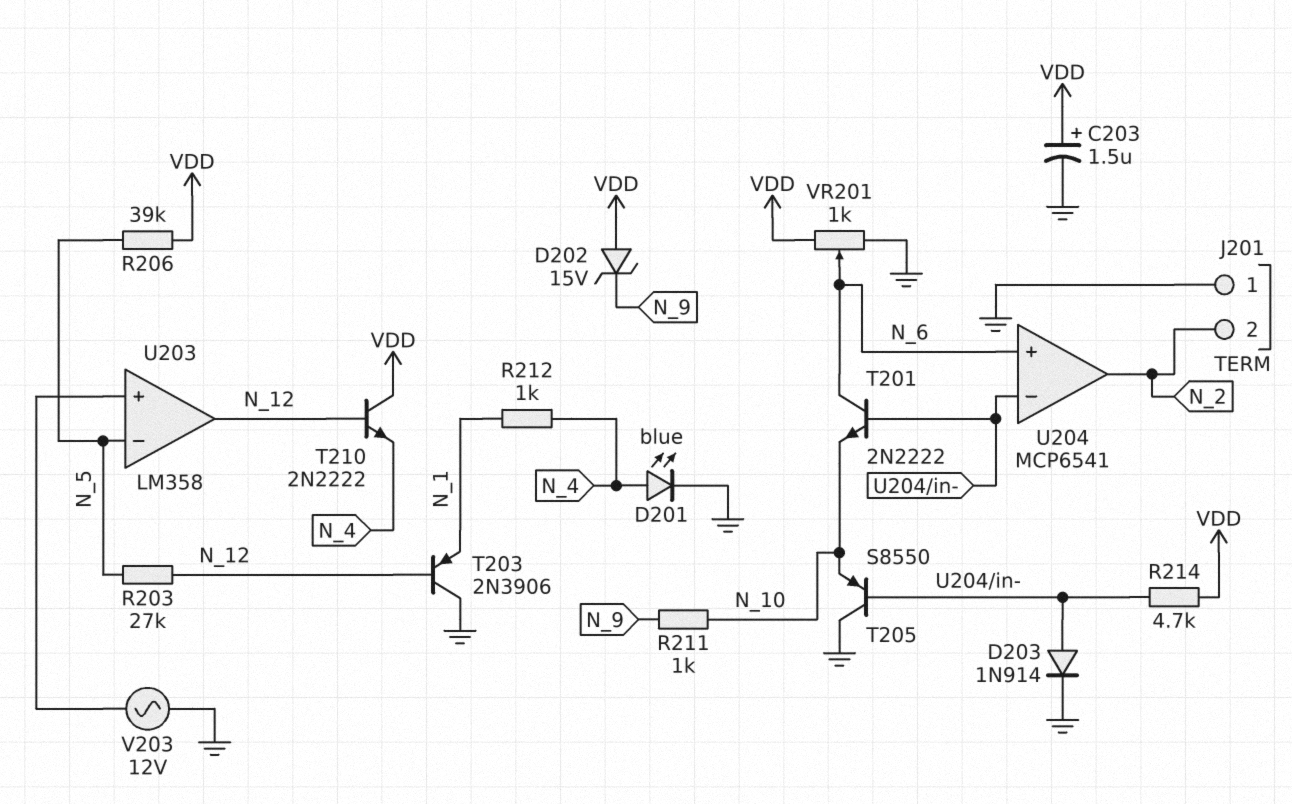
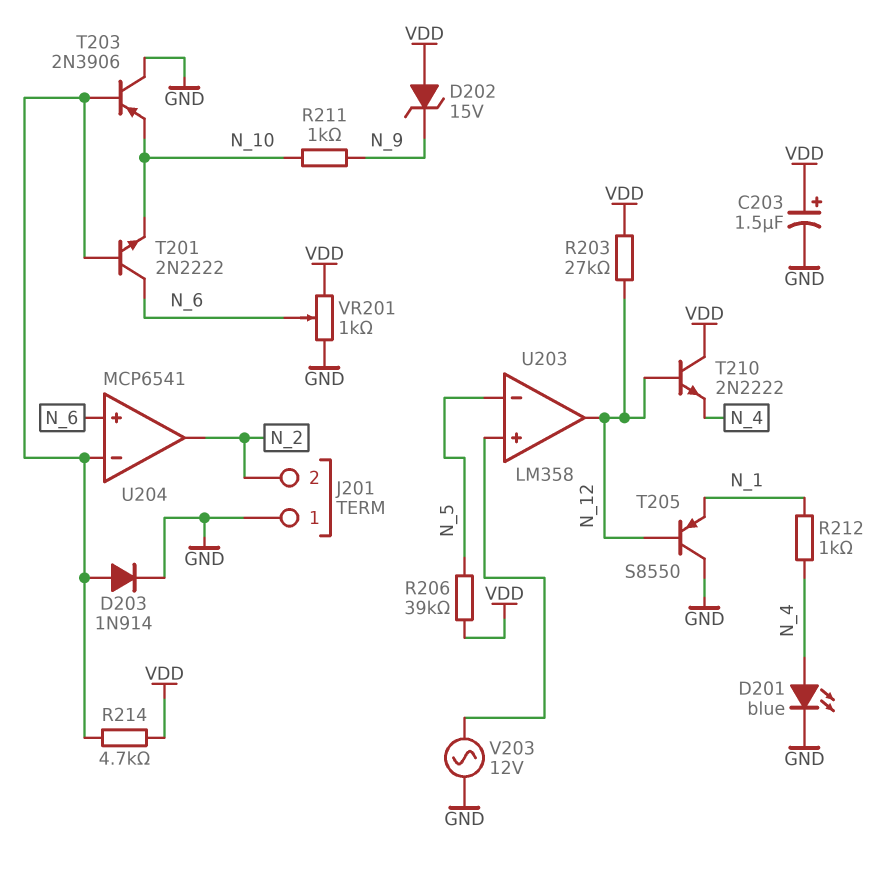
R203: 27k (N_5, N_12) -> 27k (N_12, VDD)
T203: PNP 2N3906 (B N_12, C GND, E N_1) -> PNP 2N3906 (B U204/in-, C GND, E N_10)
T205: PNP S8550 (B U204/in-, C GND, E N_10) -> PNP S8550 (B N_12, C GND, E N_1)

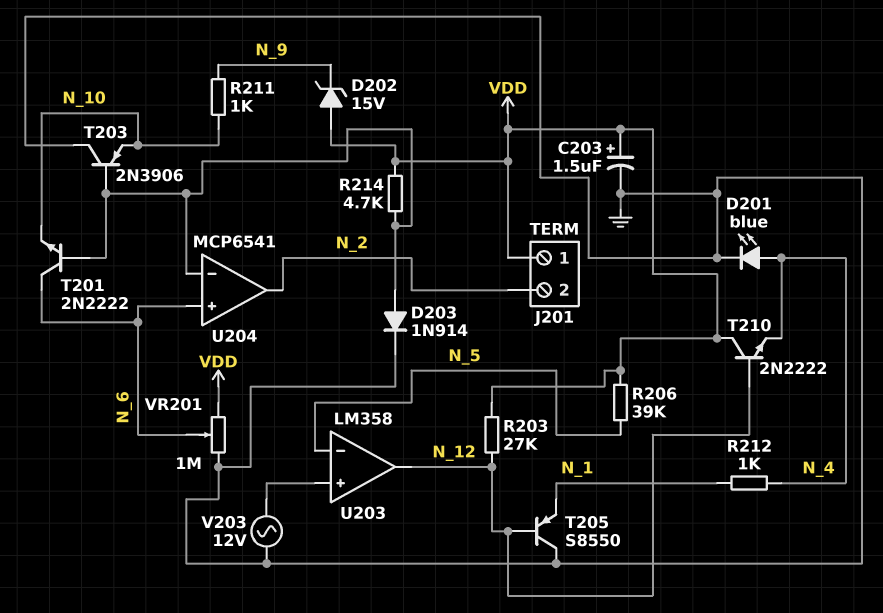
J201 pin 1: GND -> VDD
VR201: 1k (GND, VDD, wiper N_6) -> 1M (GND, VDD, wiper N_6)

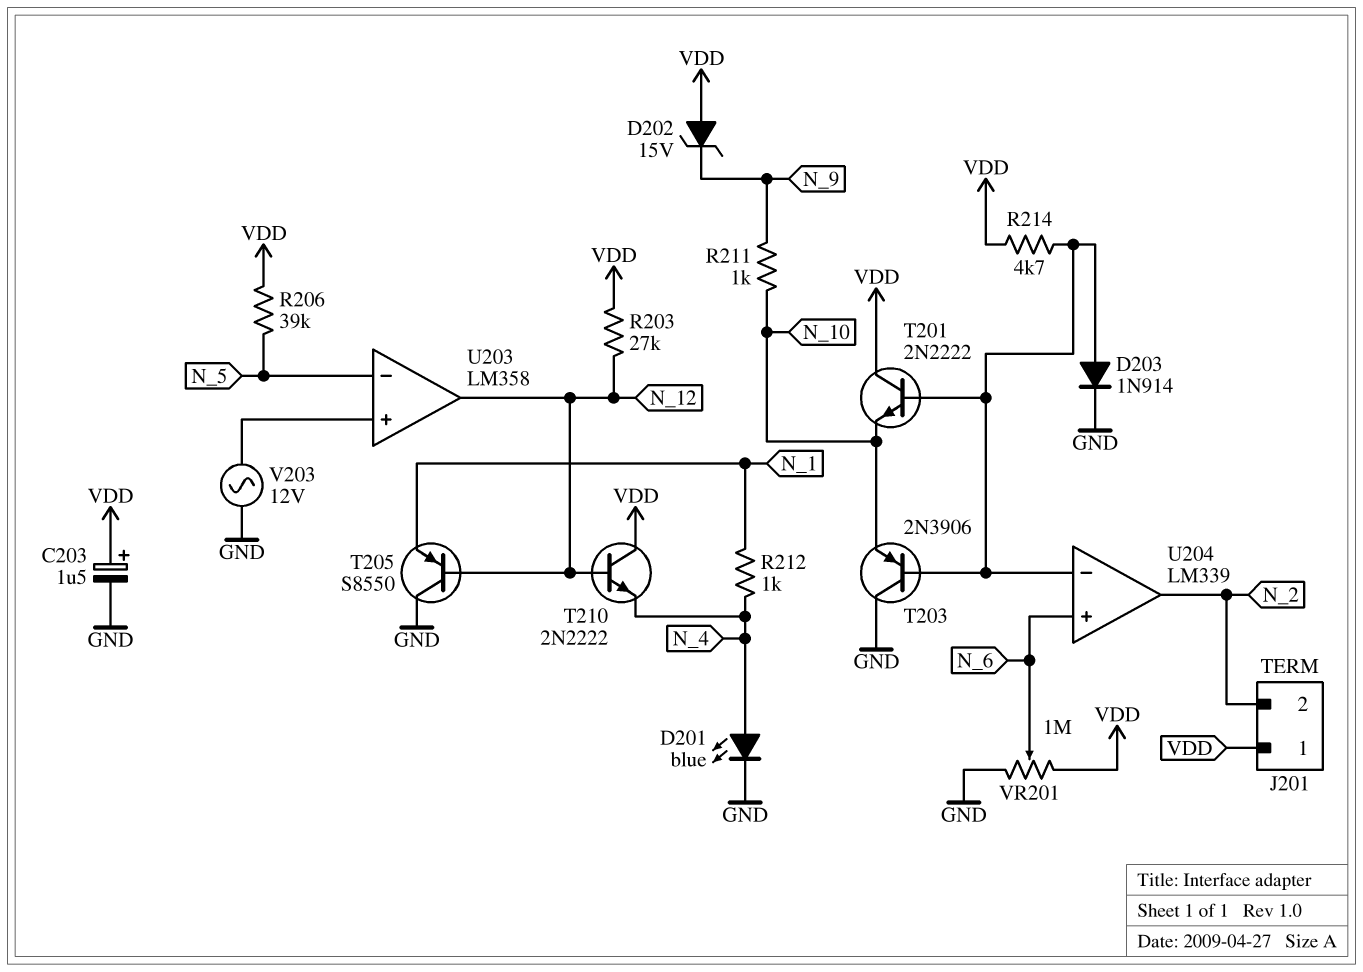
T201: NPN 2N2222 (B U204/in-, C N_6, E N_10) -> NPN 2N2222 (B U204/in-, C VDD, E N_10)
U204: MCP6541 -> LM339

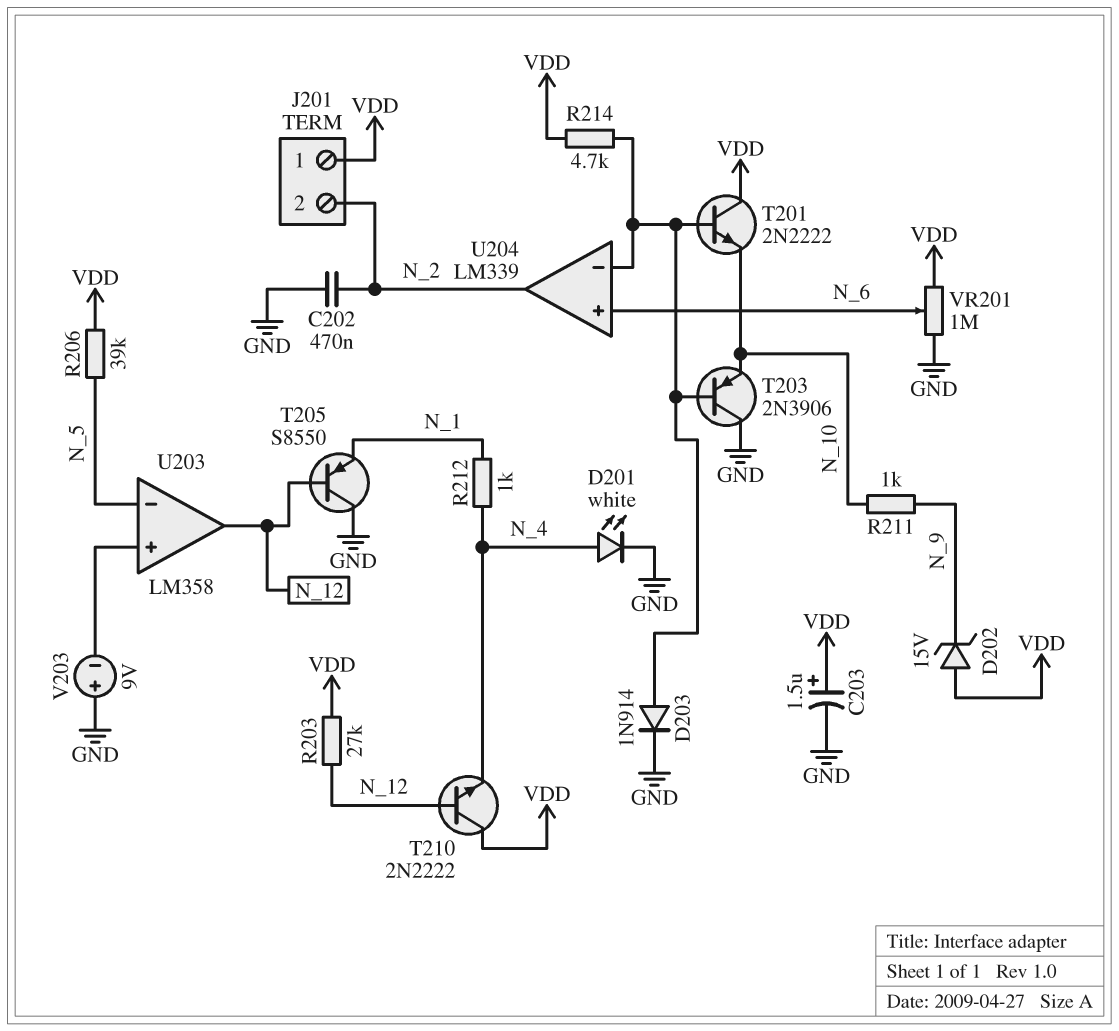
C202: none -> 470nF (GND, N_2)
D201: LED blue (A N_4, K GND) -> LED white (A N_4, K GND)
V203: AC 12V (GND, U203/in+) -> 9V (plus GND, minus U203/in+)

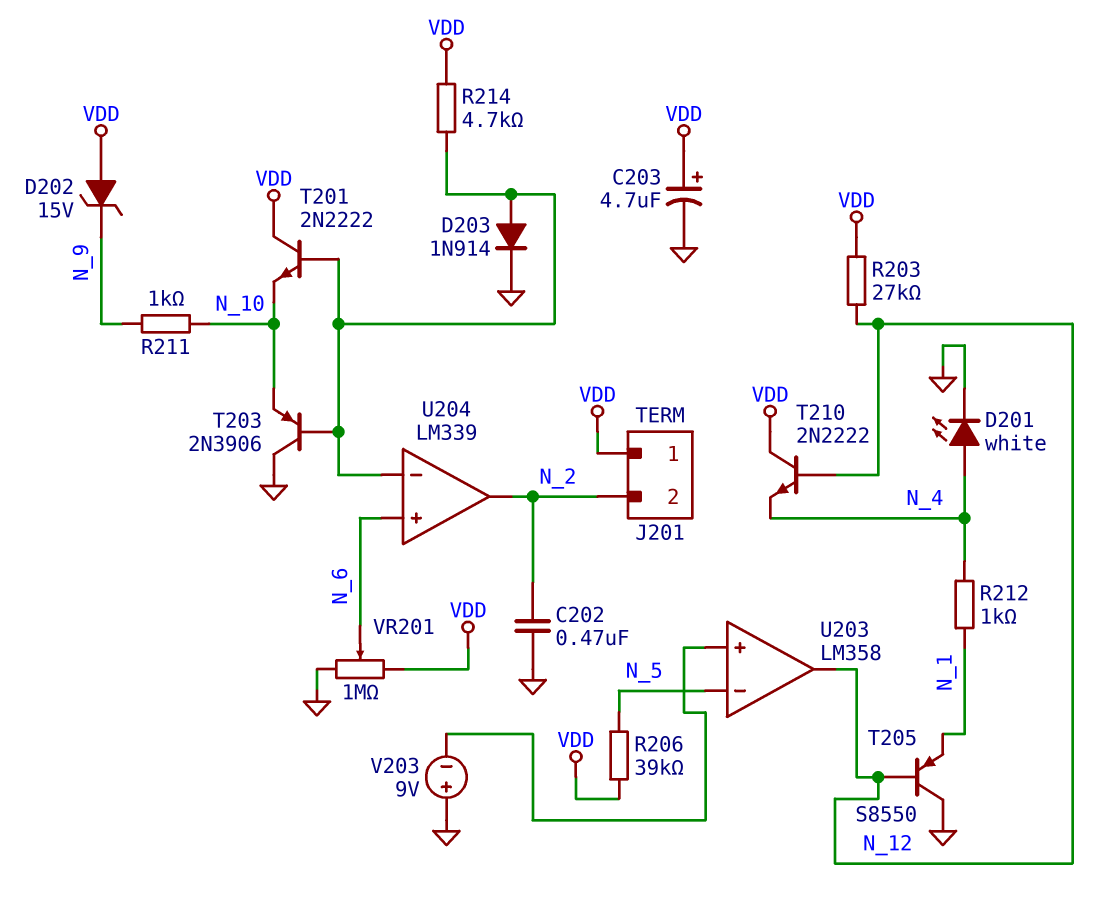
C203: 1.5uF (plus VDD, minus GND) -> 4.7uF (plus VDD, minus GND)

